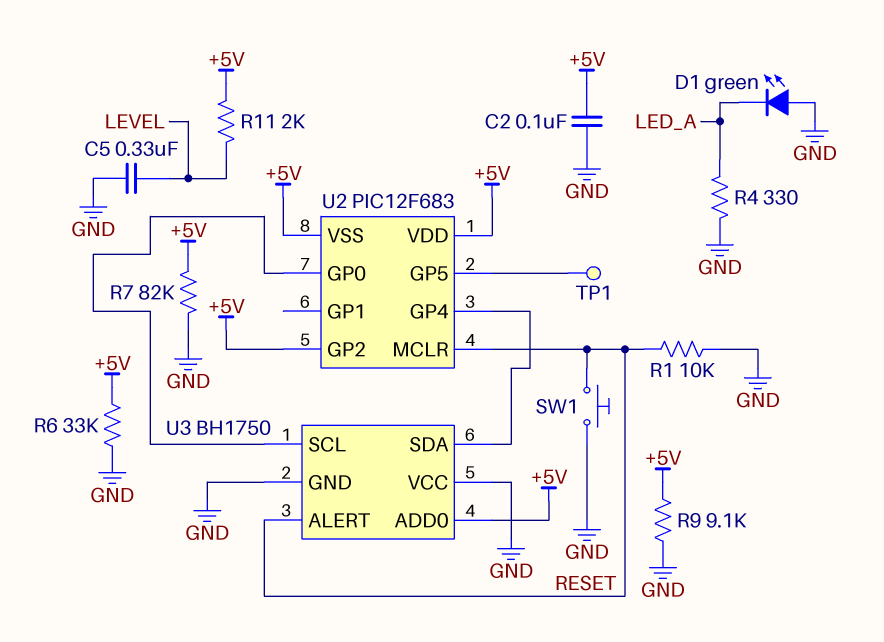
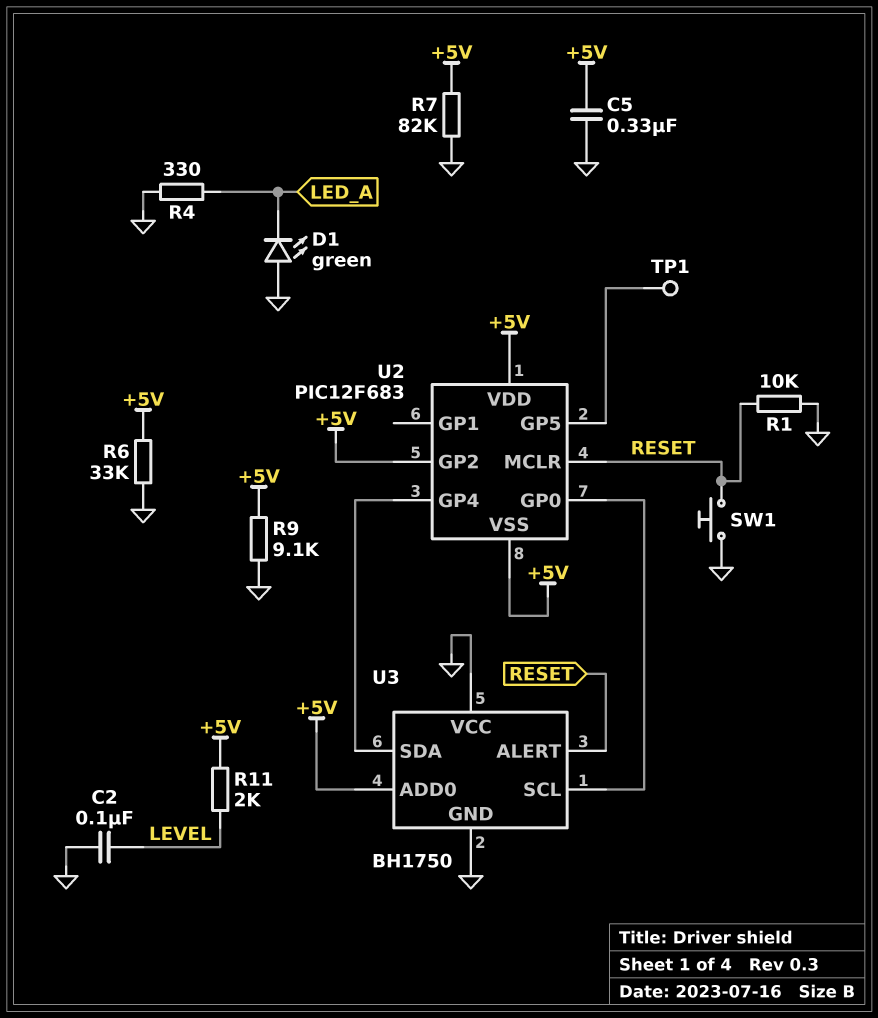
C2: 100nF (+5V, GND) -> 100nF (GND, LEVEL)
C5: 330nF (GND, LEVEL) -> 330nF (+5V, GND)

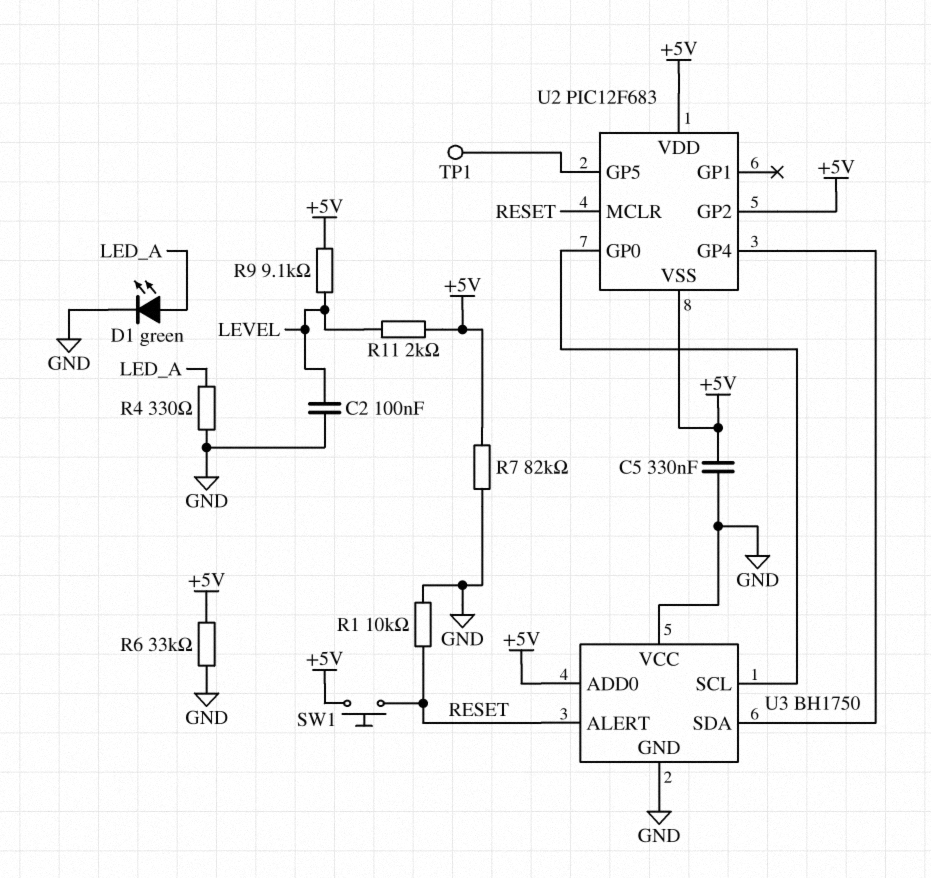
D1: LED green (A GND, K LED_A) -> LED green (A LED_A, K GND)
R9: 9.1k (+5V, GND) -> 9.1k (+5V, LEVEL)
SW1: button (GND, RESET) -> button (+5V, RESET)

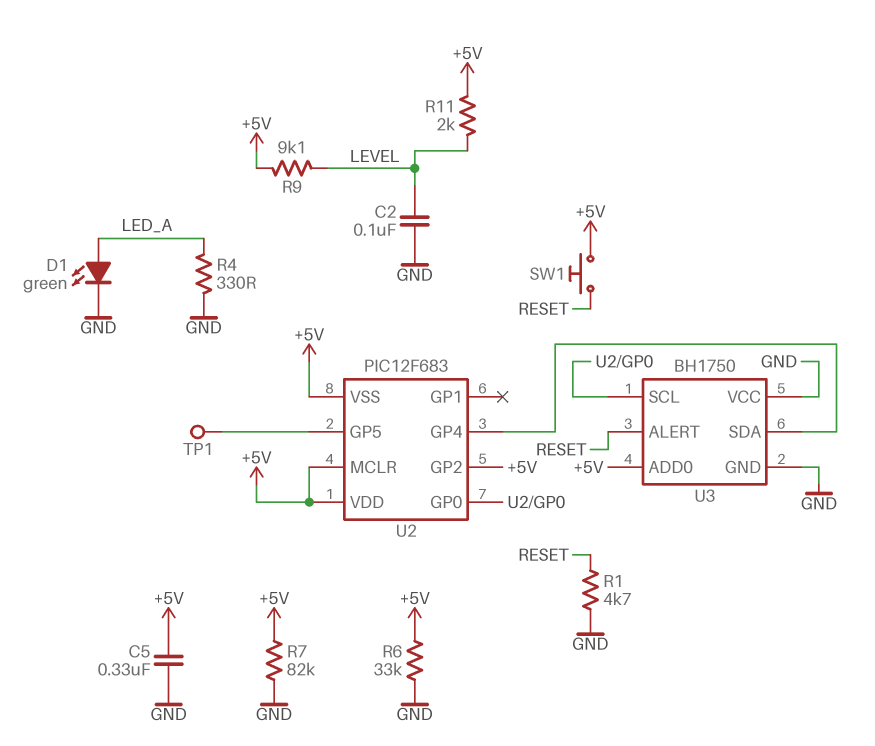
R1: 10k (GND, RESET) -> 4.7k (GND, RESET)
U2 pin MCLR: RESET -> +5V

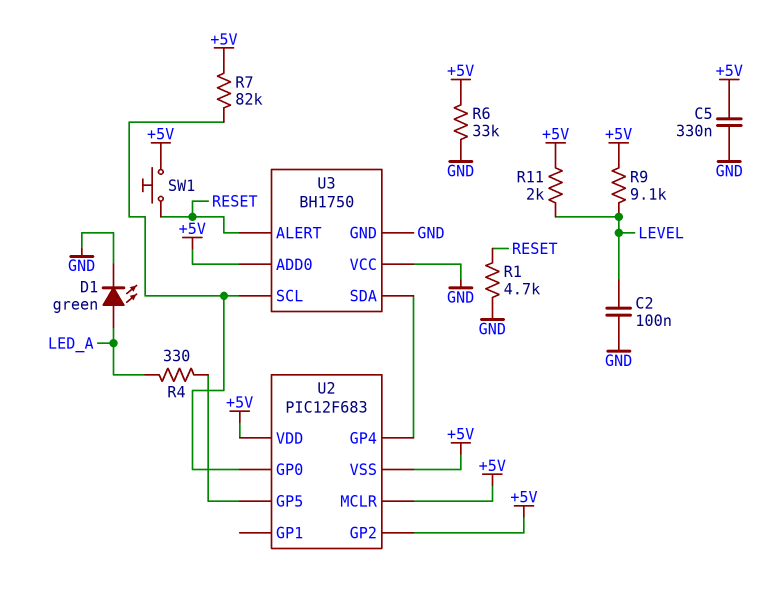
R4: 330 (GND, LED_A) -> 330 (LED_A, U2/GP5)
R7: 82k (+5V, GND) -> 82k (+5V, U2/GP0)
TP1: test point (U2/GP5) -> none

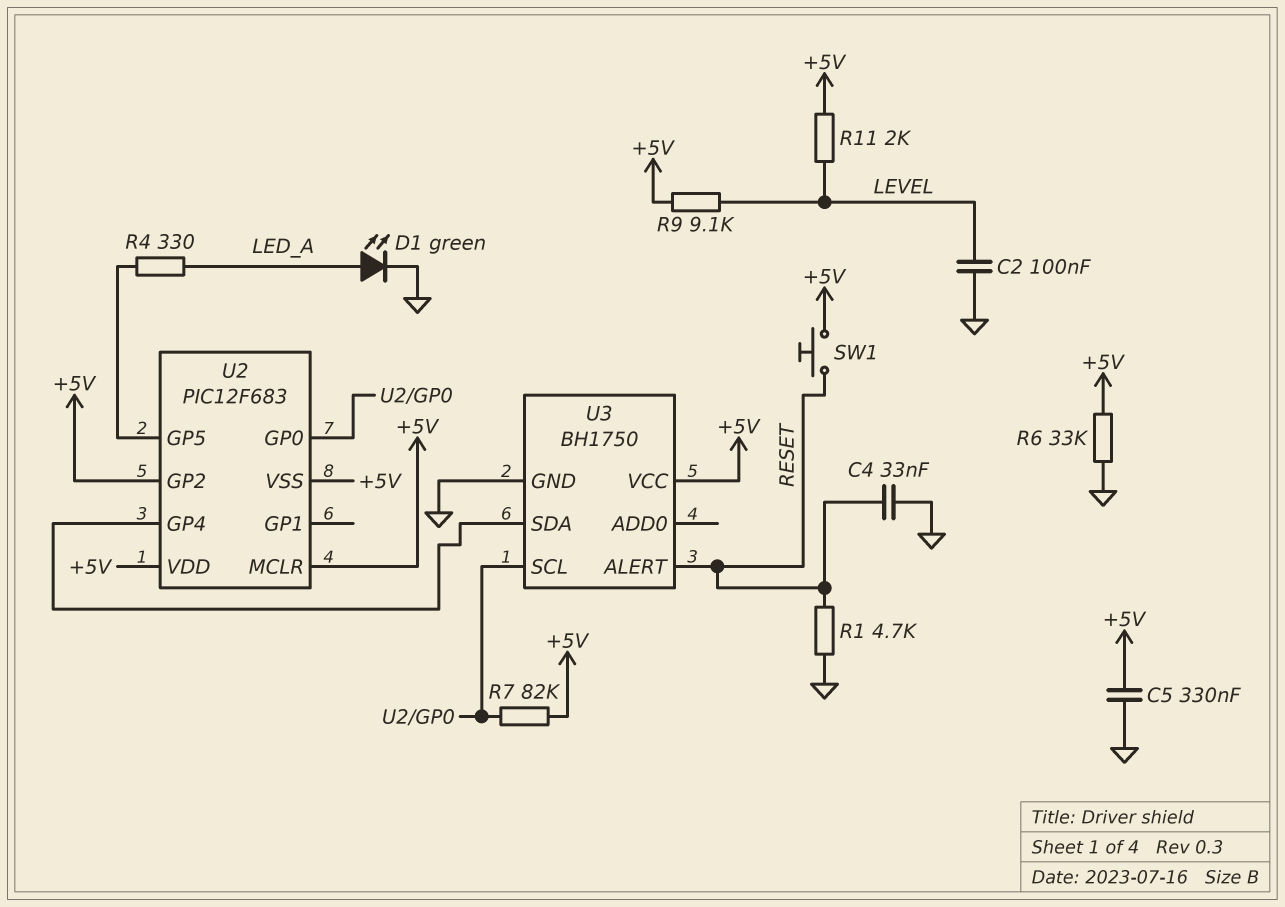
C4: none -> 33nF (GND, RESET)
U3 pin ADD0: +5V -> none
U3 pin VCC: GND -> +5V

